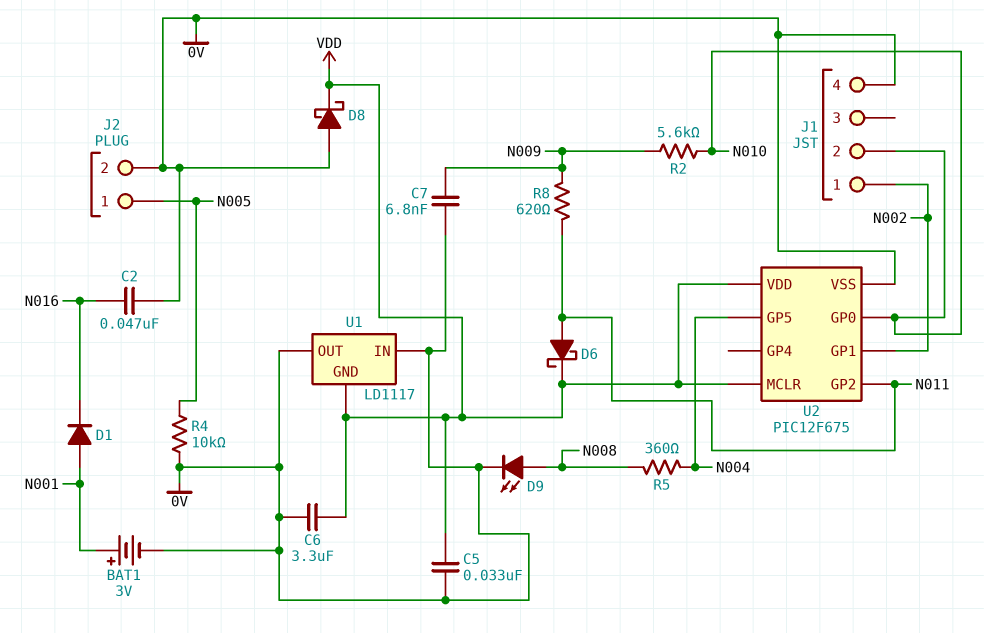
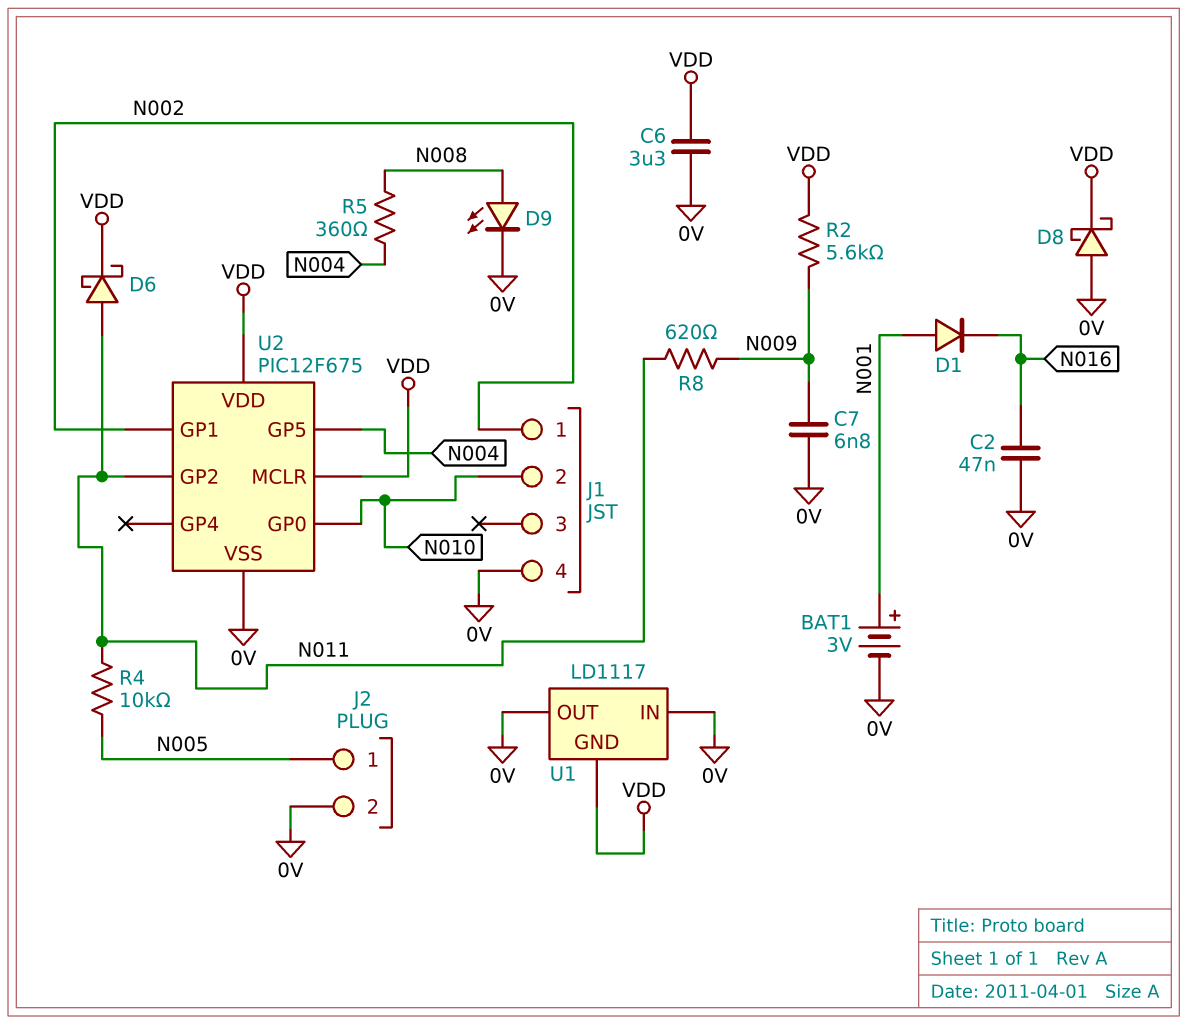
C5: 33nF (0V, VDD) -> none
R2: 5.6k (N009, N010) -> 5.6k (N009, VDD)
R4: 10k (0V, N005) -> 10k (N005, N011)

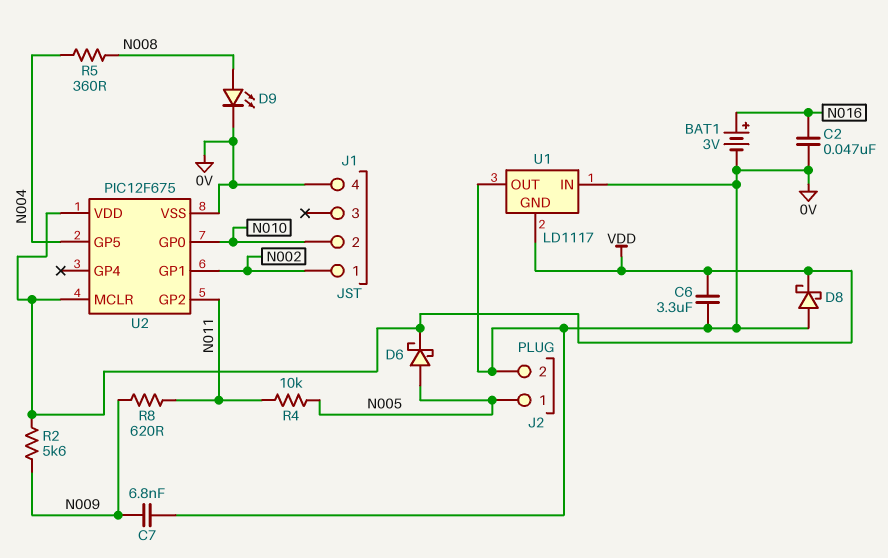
BAT1: 3V (plus N001, minus 0V) -> 3V (plus N016, minus 0V)
D1: diode (A N001, K N016) -> none
D6: schottky (A N011, K VDD) -> schottky (A N005, K VDD)

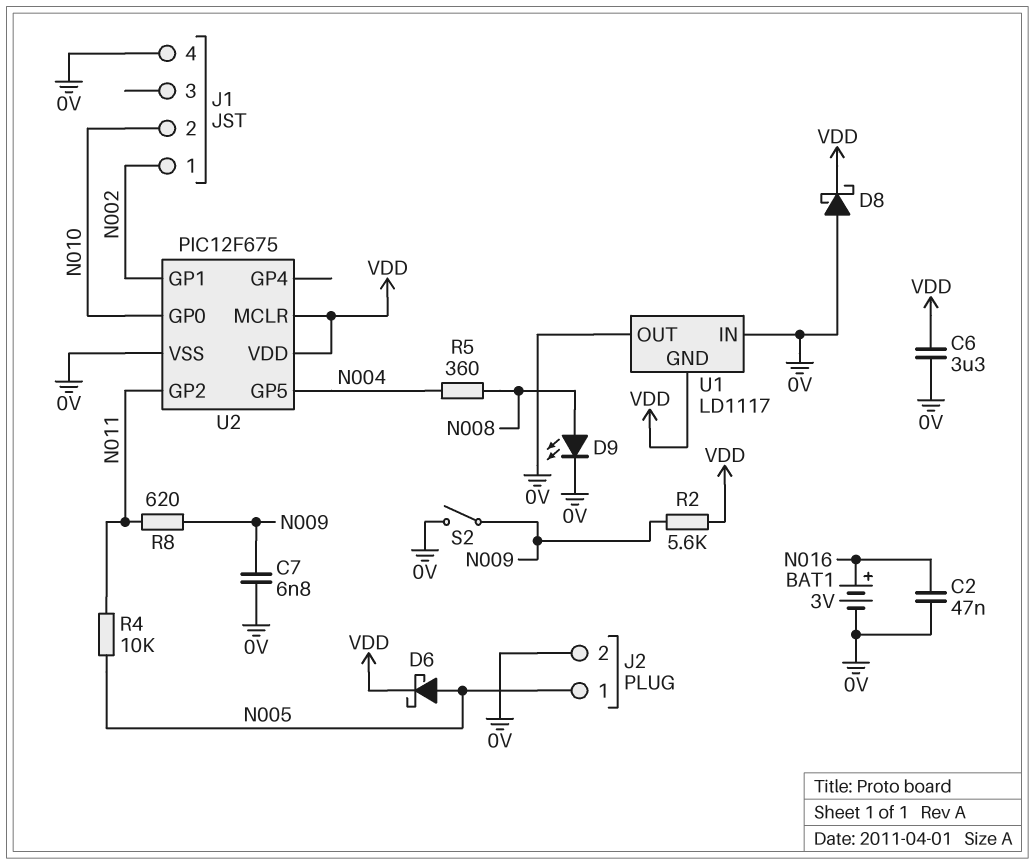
S2: none -> switch (0V, N009)

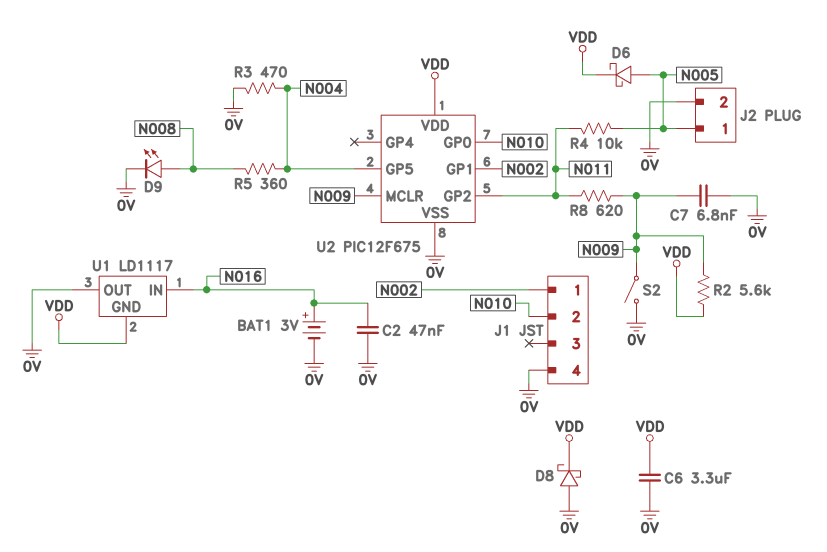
R3: none -> 470 (0V, N004)
U1 pin IN: 0V -> N016
U2 pin MCLR: VDD -> N009

